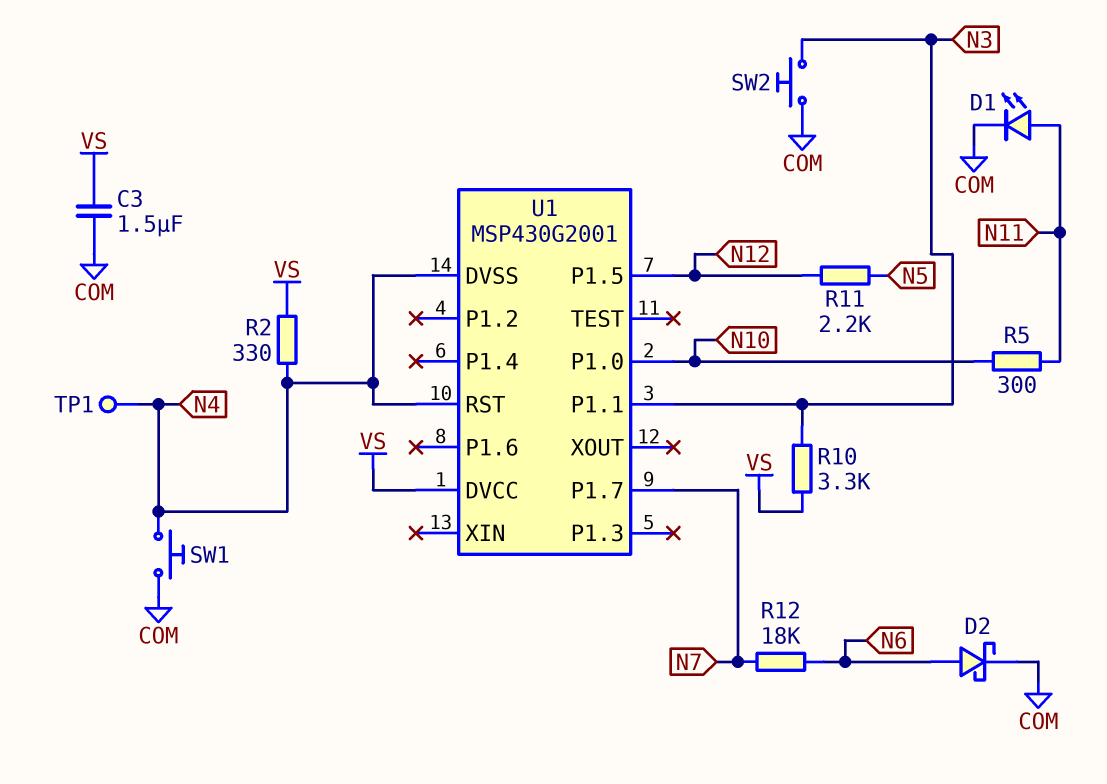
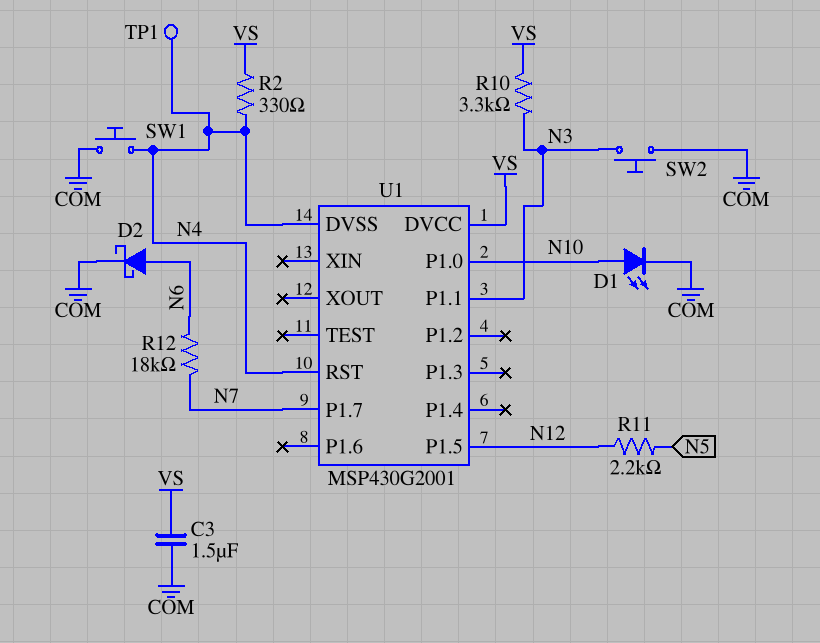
D1: LED (A N11, K COM) -> LED (A N10, K COM)
R5: 300 (N10, N11) -> none

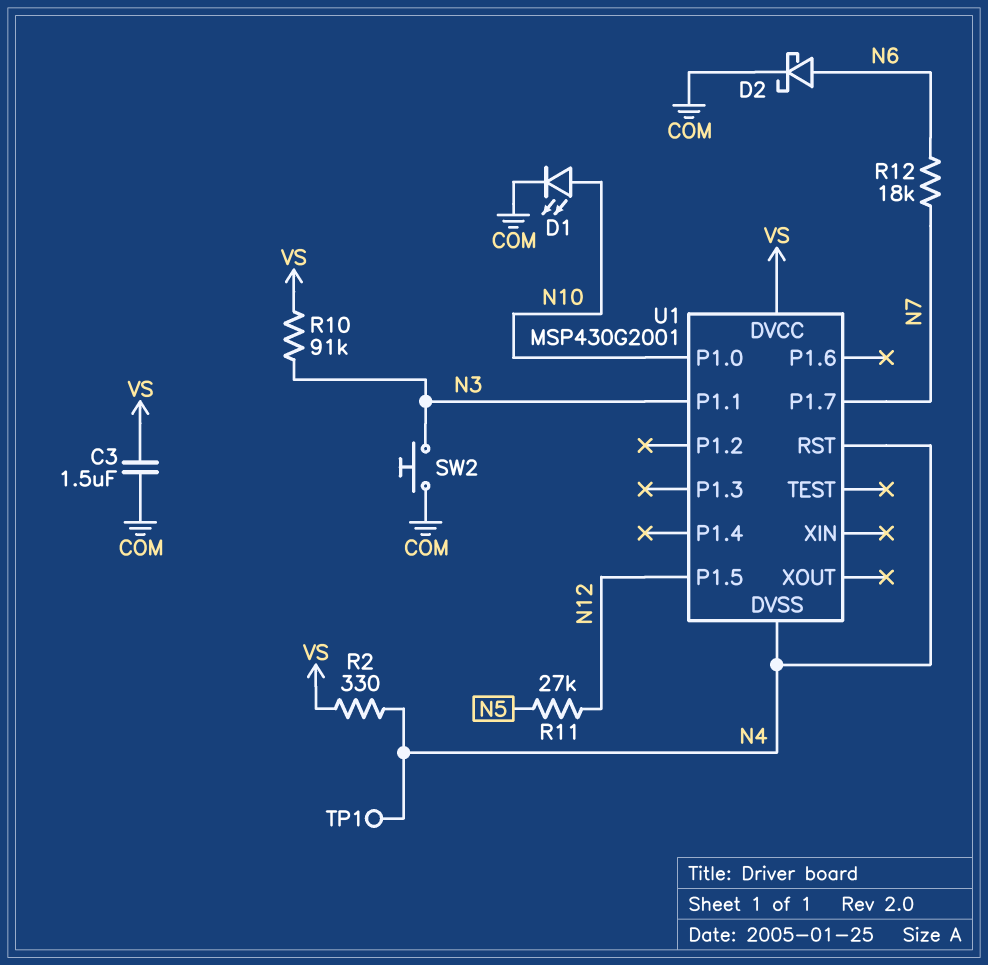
R10: 3.3k (N3, VS) -> 91k (N3, VS)
R11: 2.2k (N5, N12) -> 27k (N5, N12)
SW1: button (COM, N4) -> none

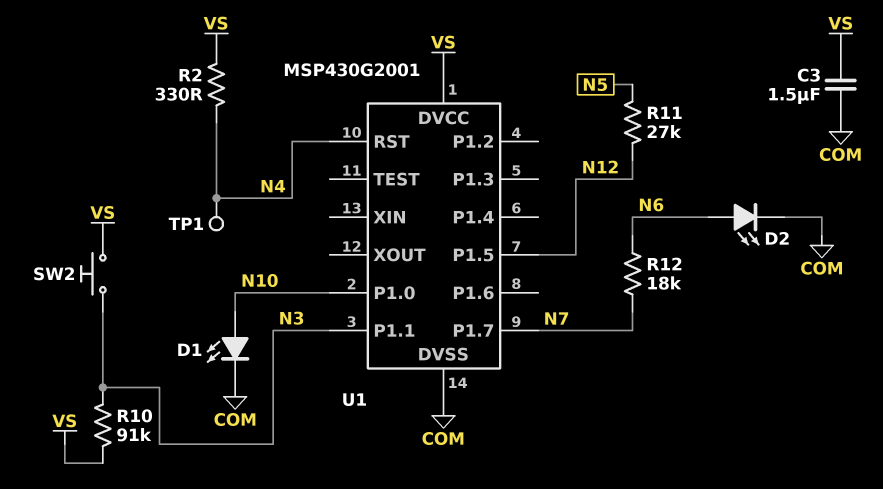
D2: schottky (A N6, K COM) -> LED (A N6, K COM)
SW2: button (COM, N3) -> button (N3, VS)
U1 pin DVSS: N4 -> COM

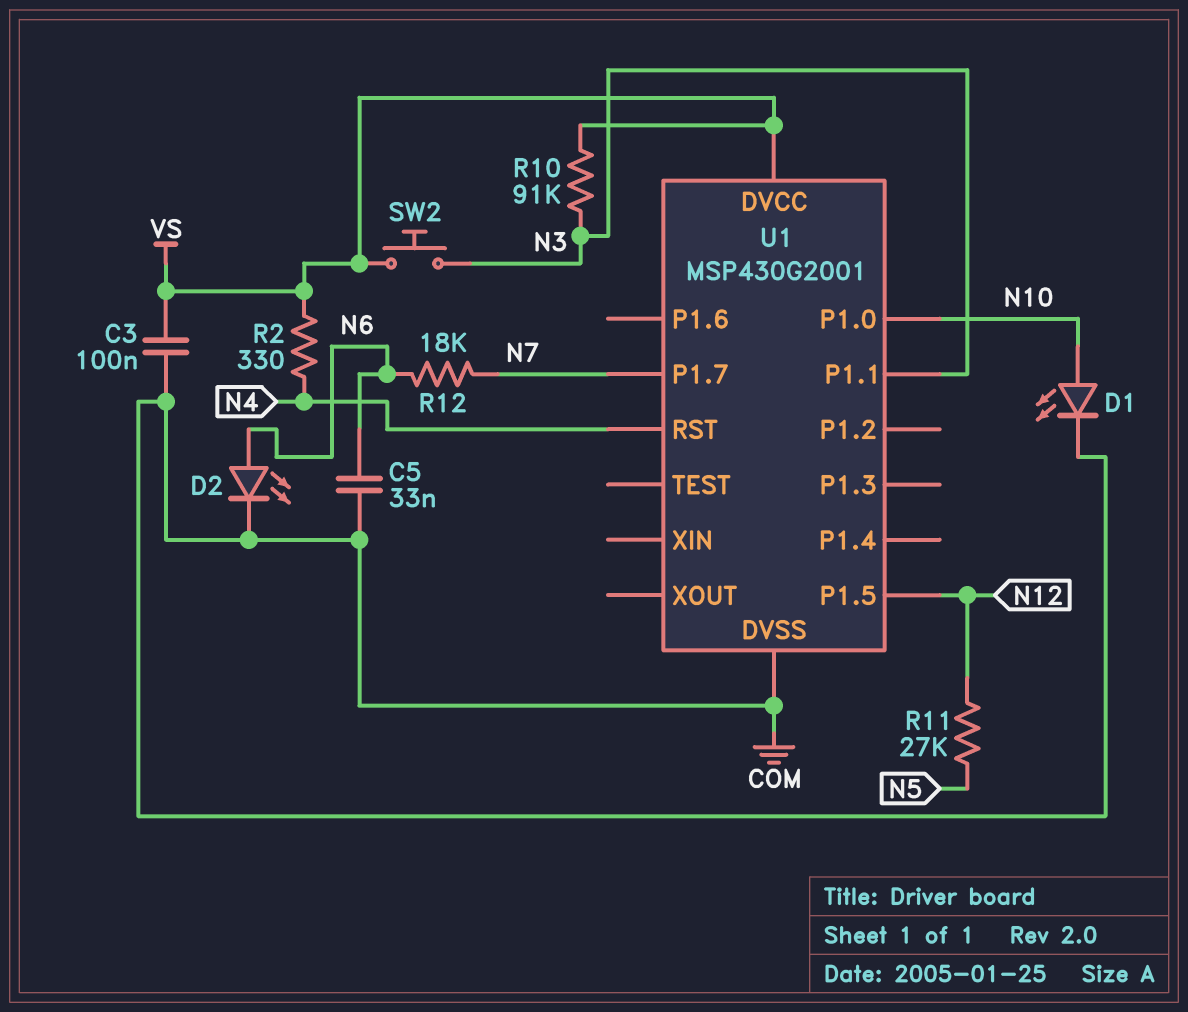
C3: 1.5uF (COM, VS) -> 100nF (COM, VS)
C5: none -> 33nF (COM, N6)
TP1: test point (N4) -> none

